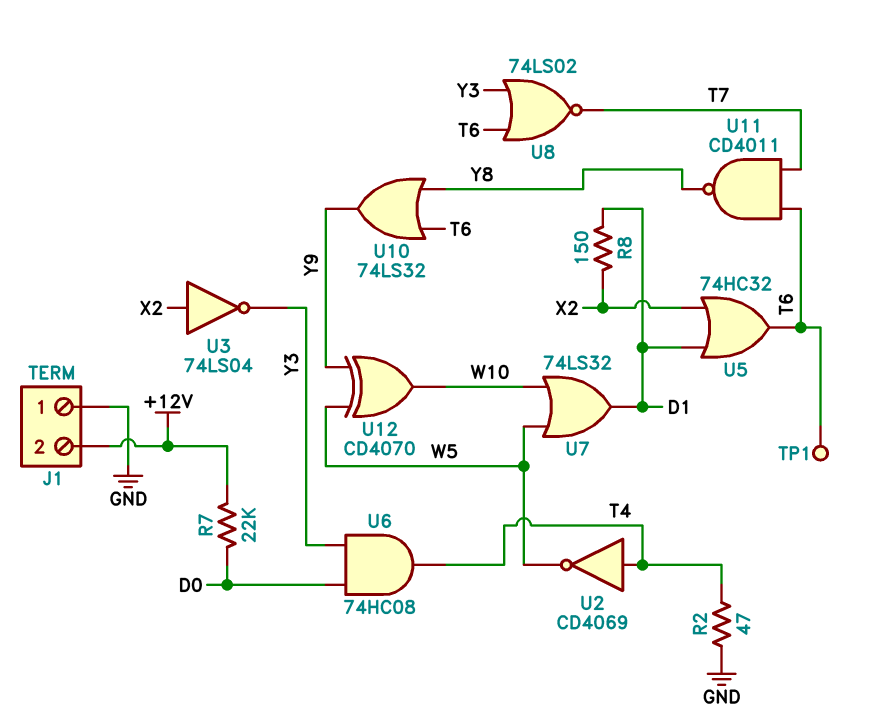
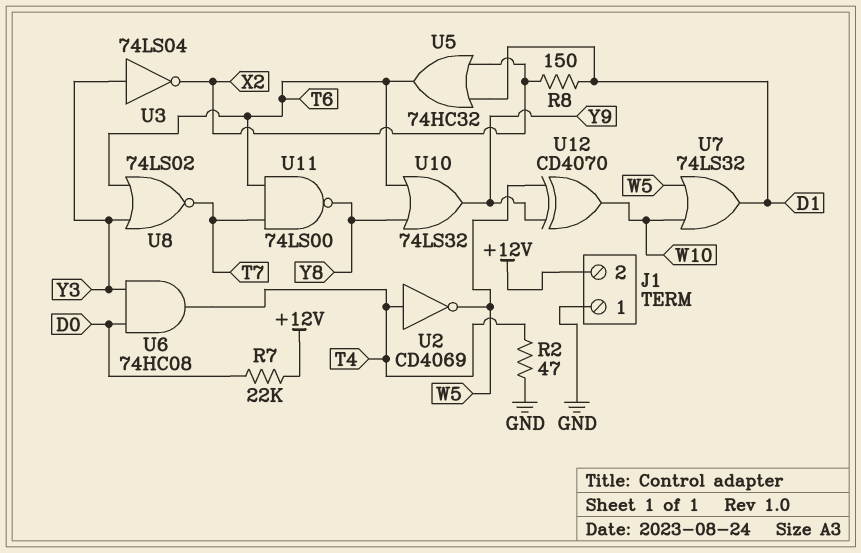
TP1: test point (T6) -> none
U3: NOT 74LS04 (in X2, out Y3) -> NOT 74LS04 (in Y3, out X2)
U11: NAND CD4011 (in T6, in T7, out Y8) -> NAND 74LS00 (in T6, in T7, out Y8)

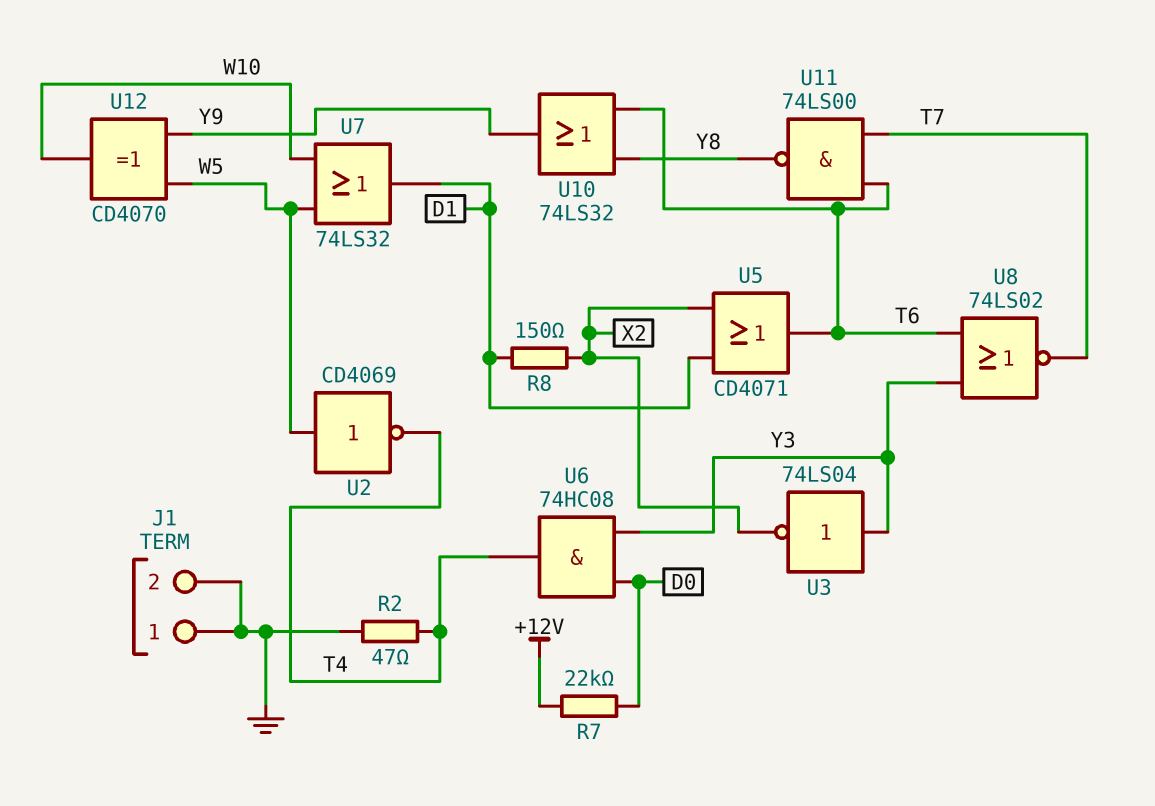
J1 pin 2: +12V -> GND
U2: NOT CD4069 (in T4, out W5) -> NOT CD4069 (in W5, out T4)
U5: OR 74HC32 (in D1, in X2, out T6) -> OR CD4071 (in D1, in X2, out T6)

